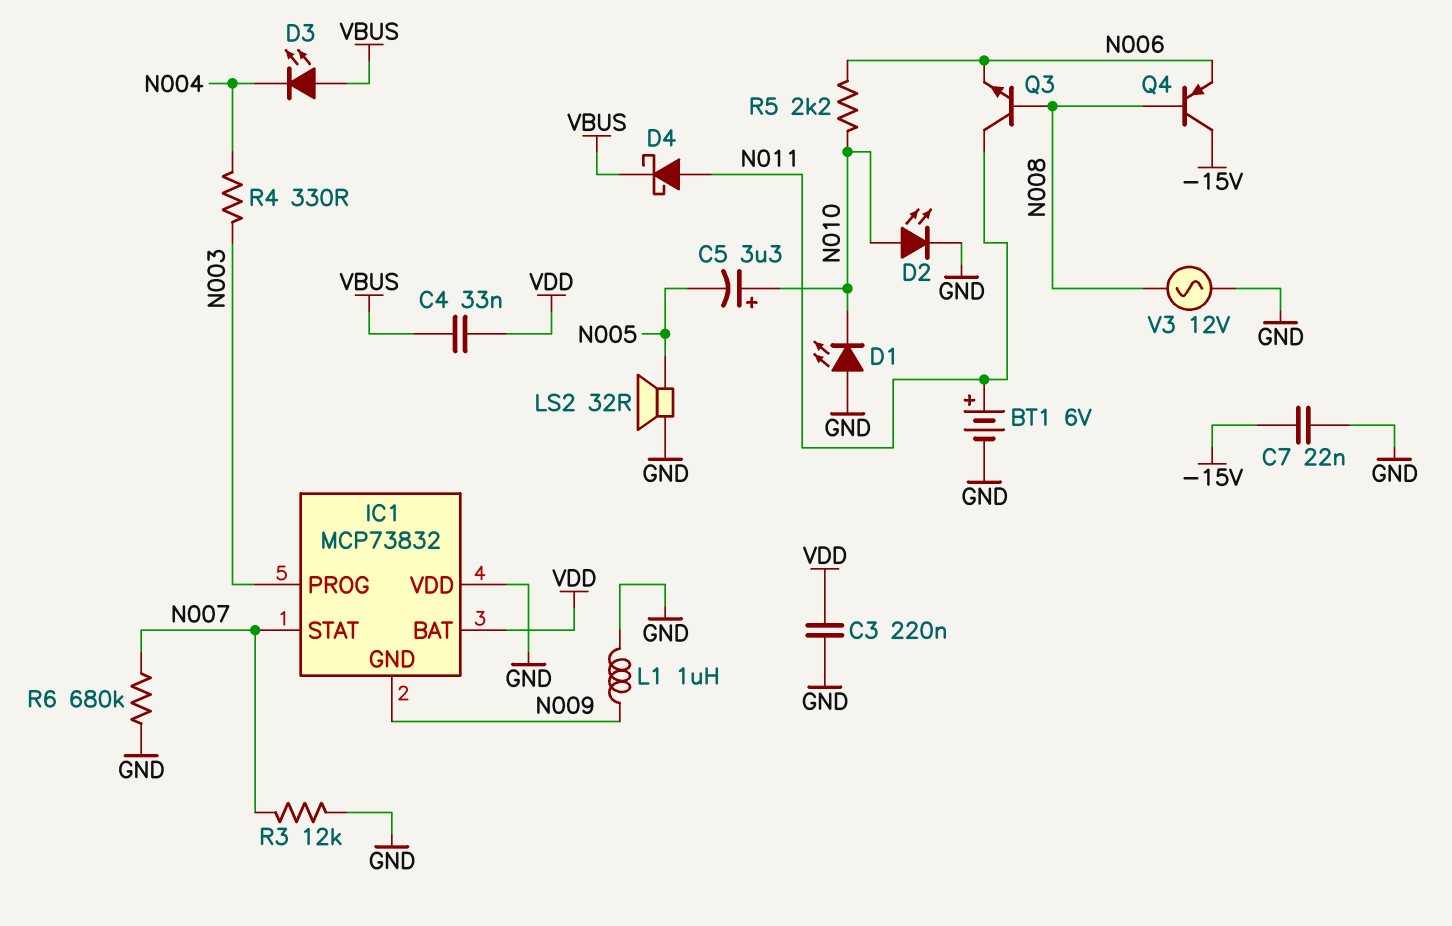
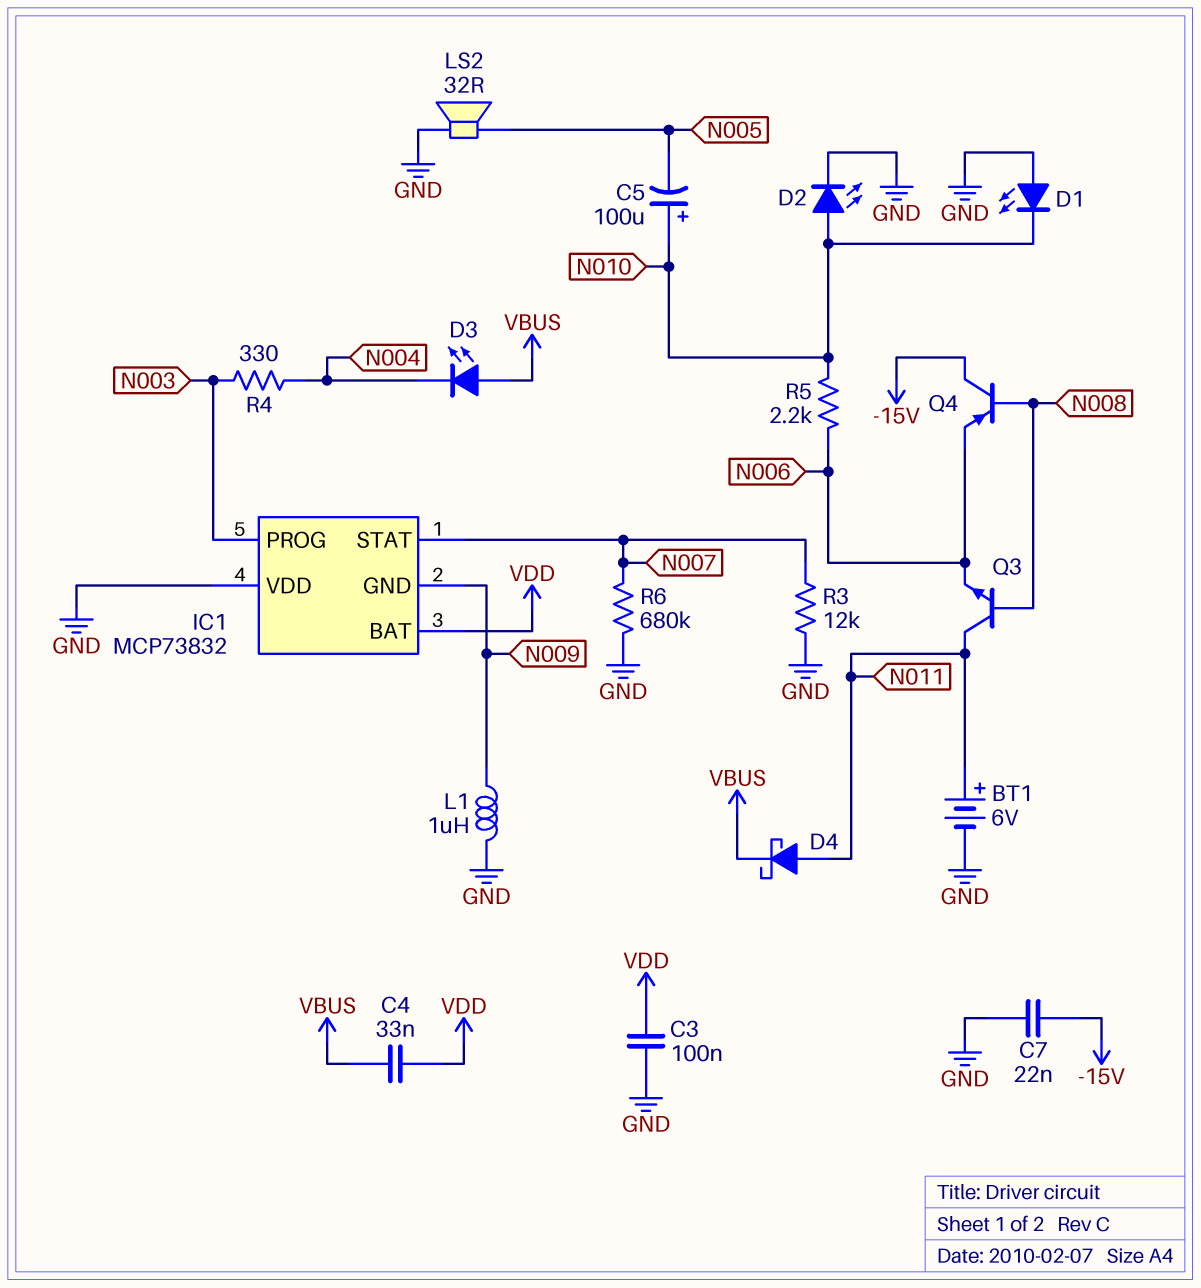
C3: 220nF (GND, VDD) -> 100nF (GND, VDD)
C5: 3.3uF (plus N010, minus N005) -> 100uF (plus N010, minus N005)
V3: AC 12V (GND, N008) -> none

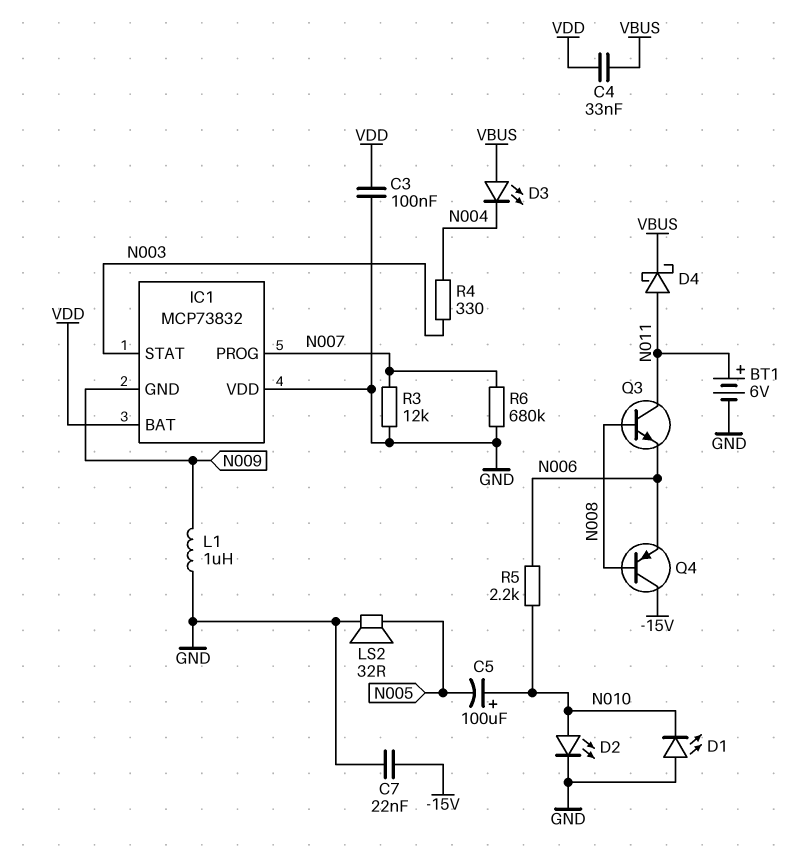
IC1 pin PROG: N003 -> N007
IC1 pin STAT: N007 -> N003

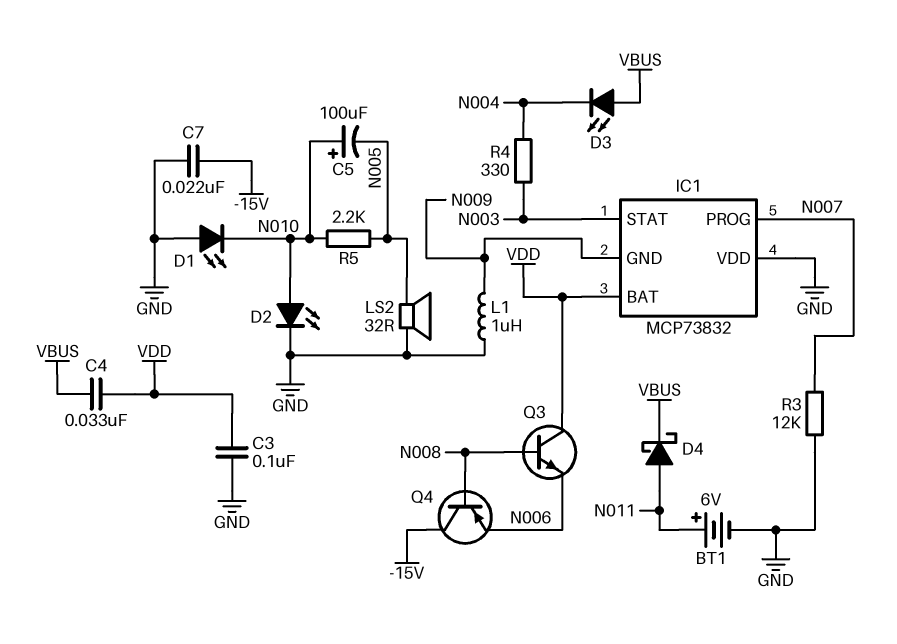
Q3: NPN (B N008, C N011, E N006) -> NPN (B N008, C VDD, E N006)
R5: 2.2k (N006, N010) -> 2.2k (N005, N010)
R6: 680k (GND, N007) -> none

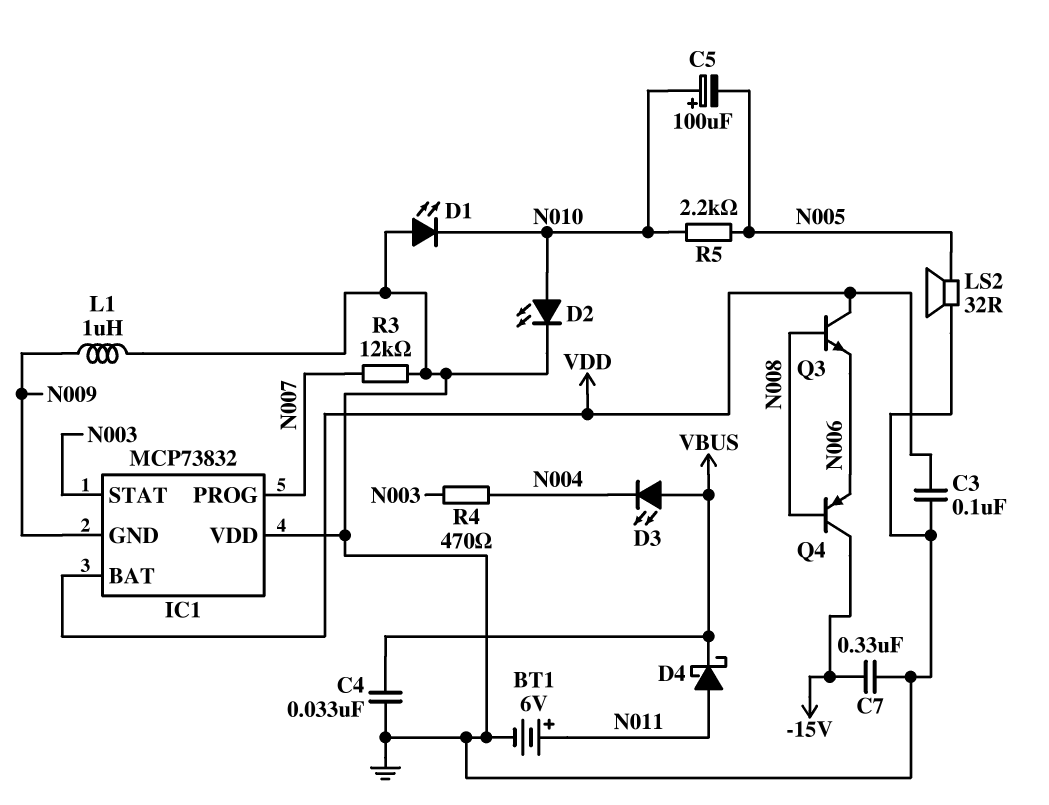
C4: 33nF (VBUS, VDD) -> 33nF (GND, VBUS)
C7: 22nF (-15V, GND) -> 330nF (-15V, GND)
R4: 330 (N003, N004) -> 470 (N003, N004)

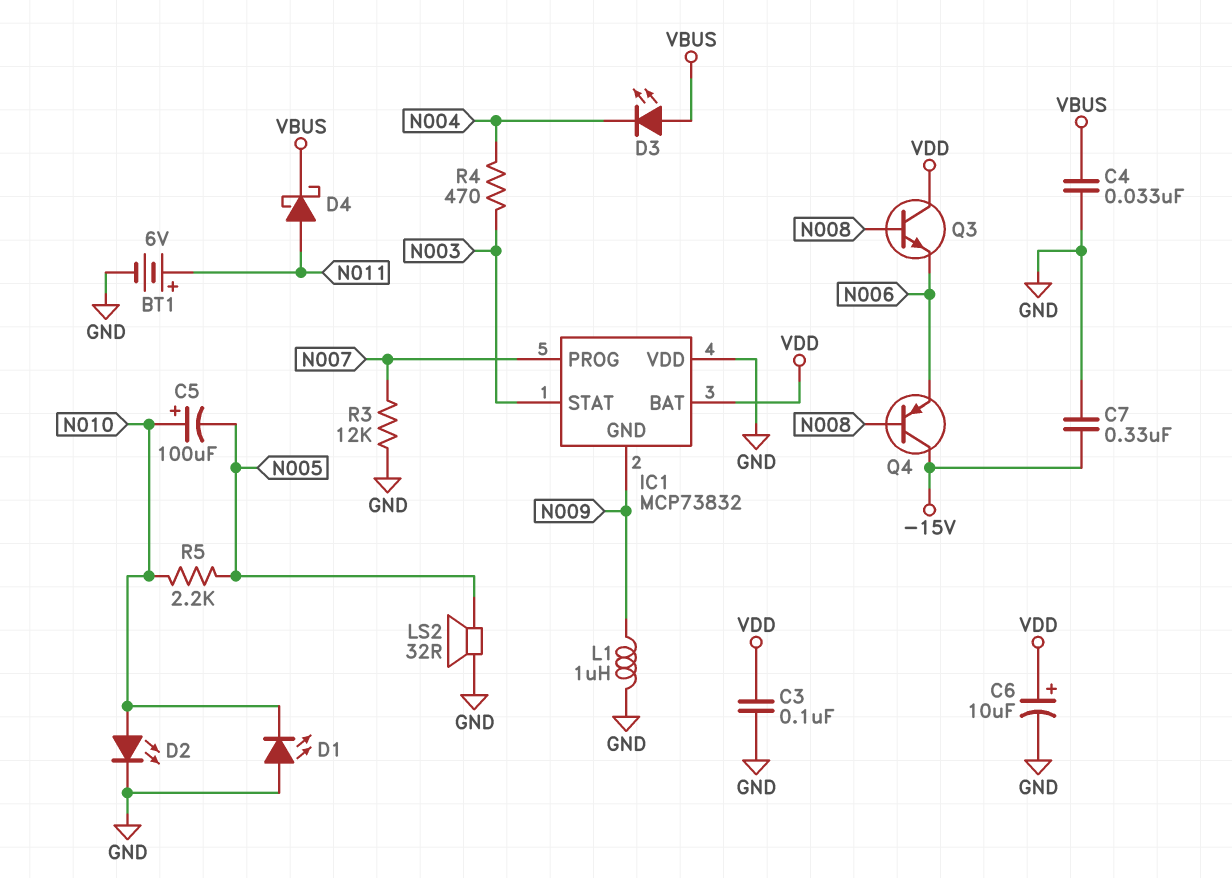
C6: none -> 10uF (plus VDD, minus GND)

